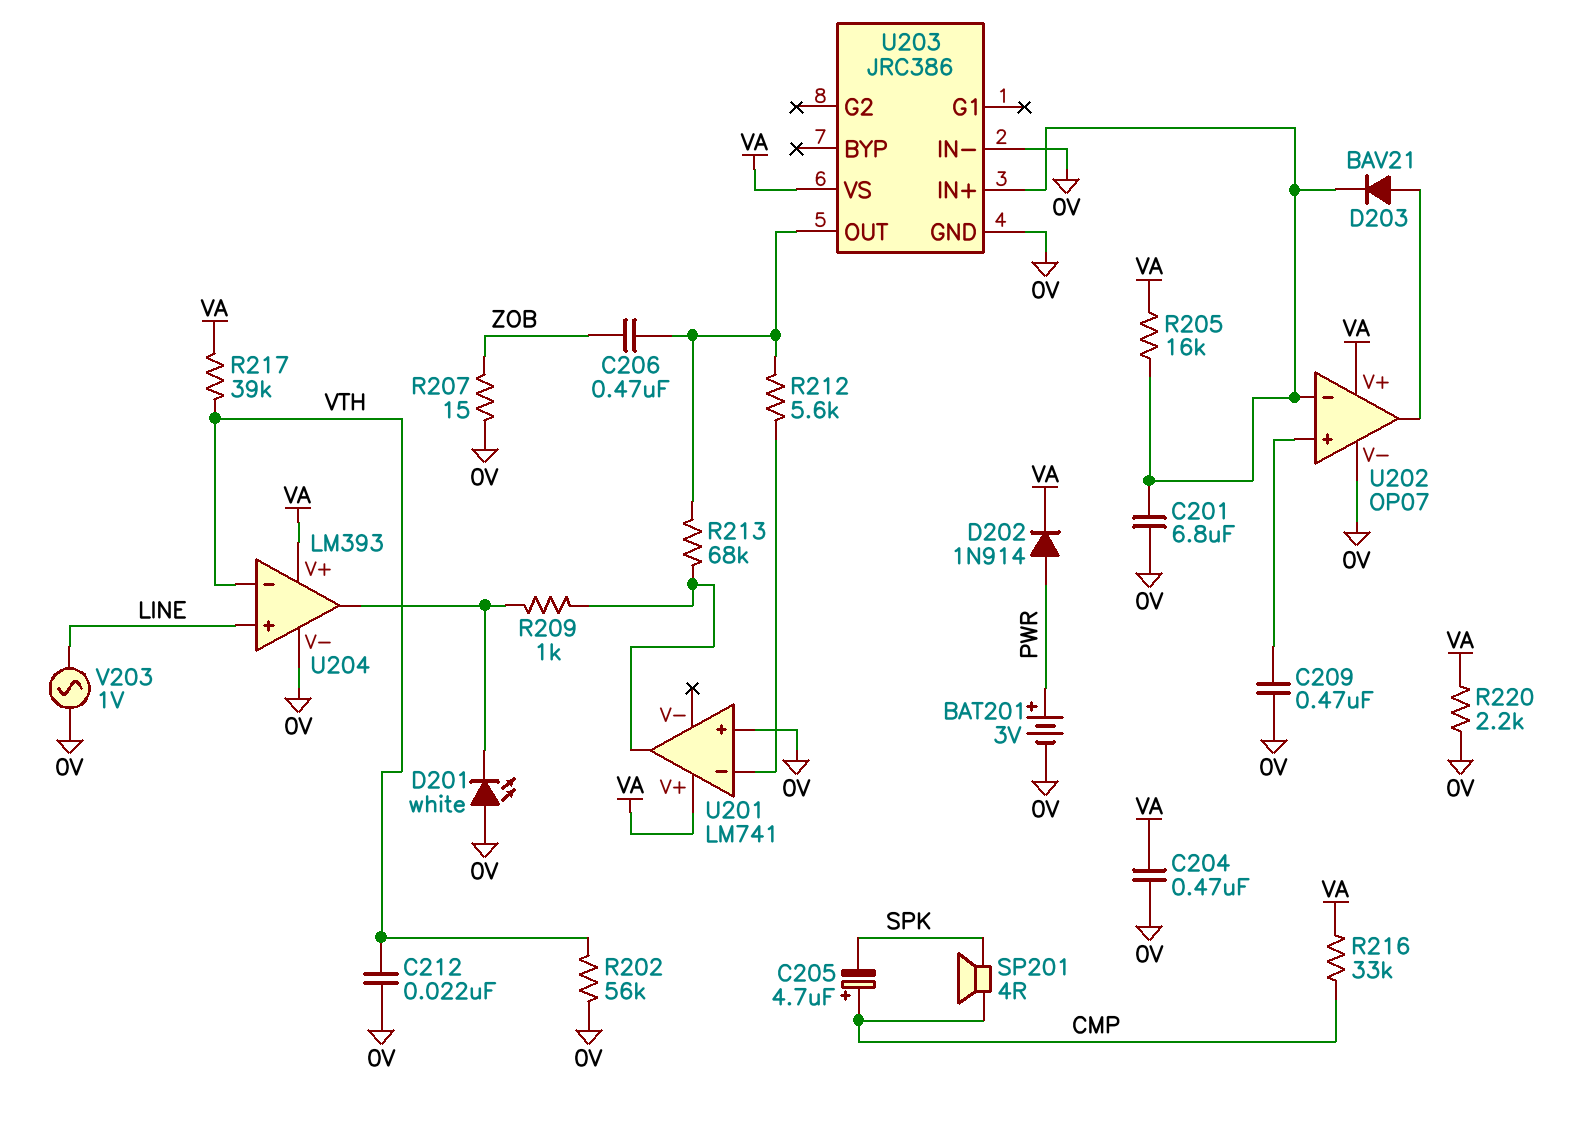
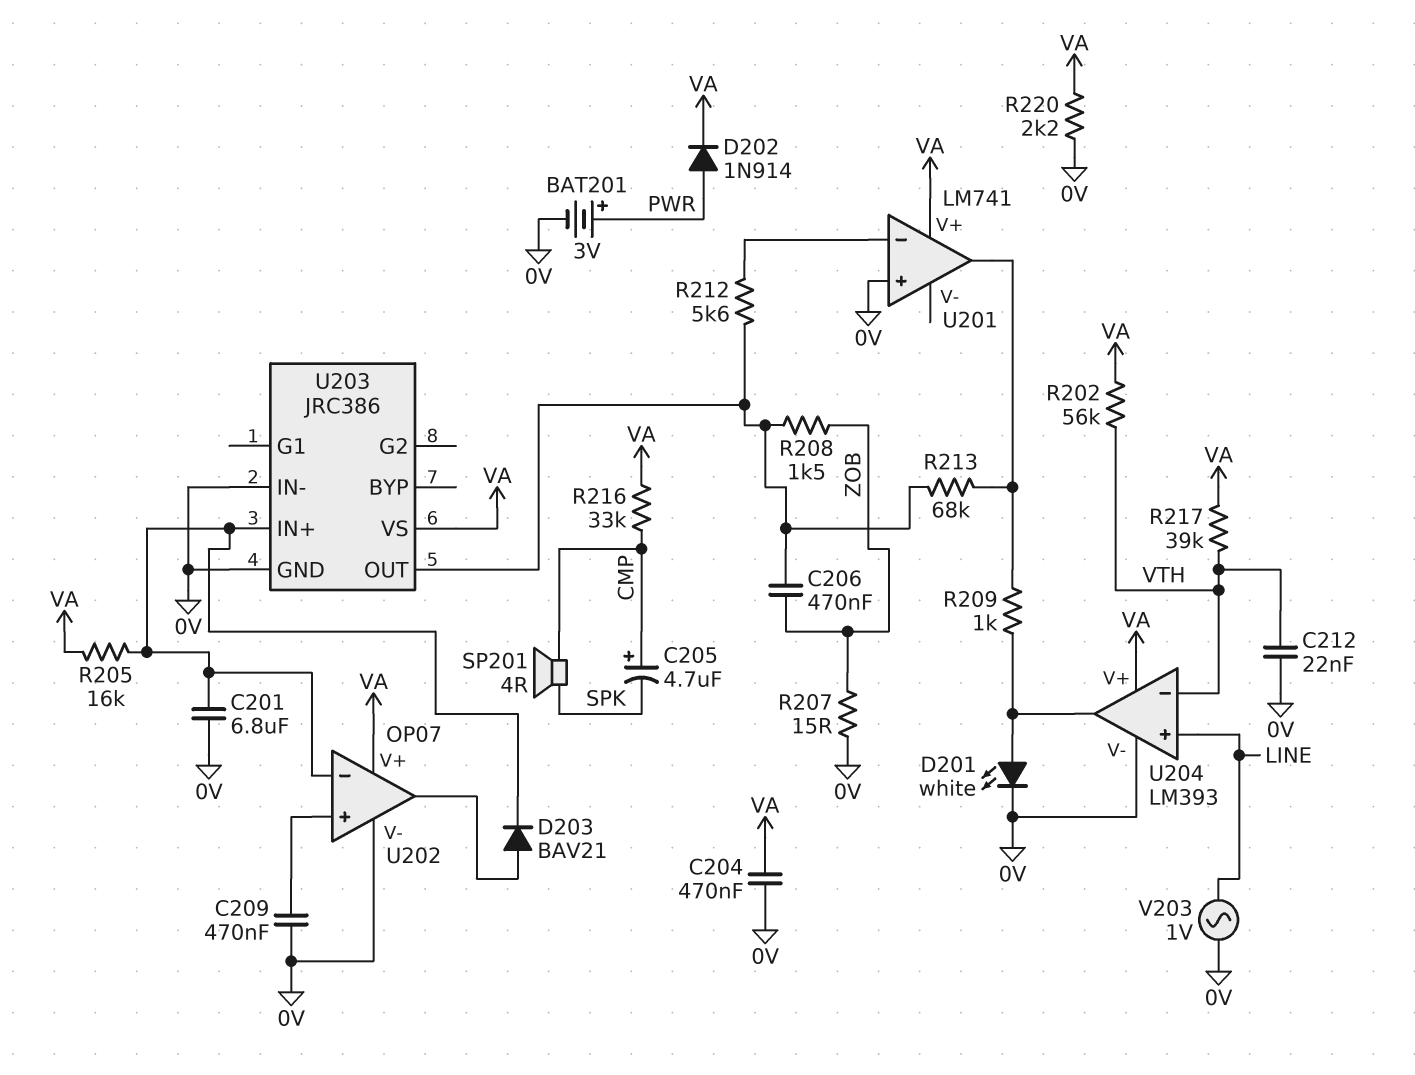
D201: LED white (A 0V, K U204/out) -> LED white (A U204/out, K 0V)
R202: 56k (0V, VTH) -> 56k (VA, VTH)
R208: none -> 1.5k (U203/OUT, ZOB)

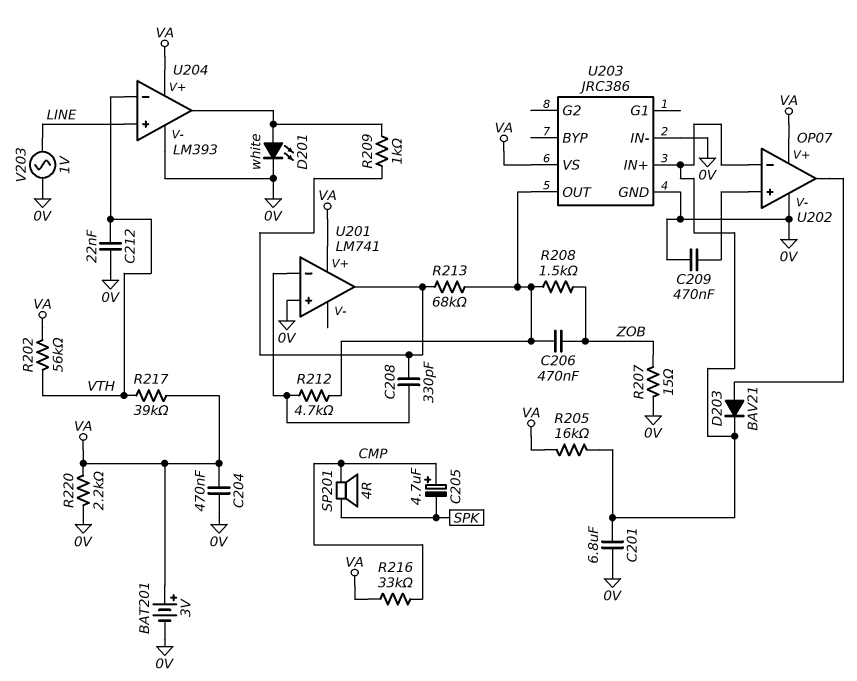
BAT201: 3V (plus PWR, minus 0V) -> 3V (plus VA, minus 0V)
C208: none -> 330pF (U201/in-, U201/out)
D202: diode 1N914 (A PWR, K VA) -> none
R212: 5.6k (U201/in-, U203/OUT) -> 4.7k (U201/in-, U203/OUT)

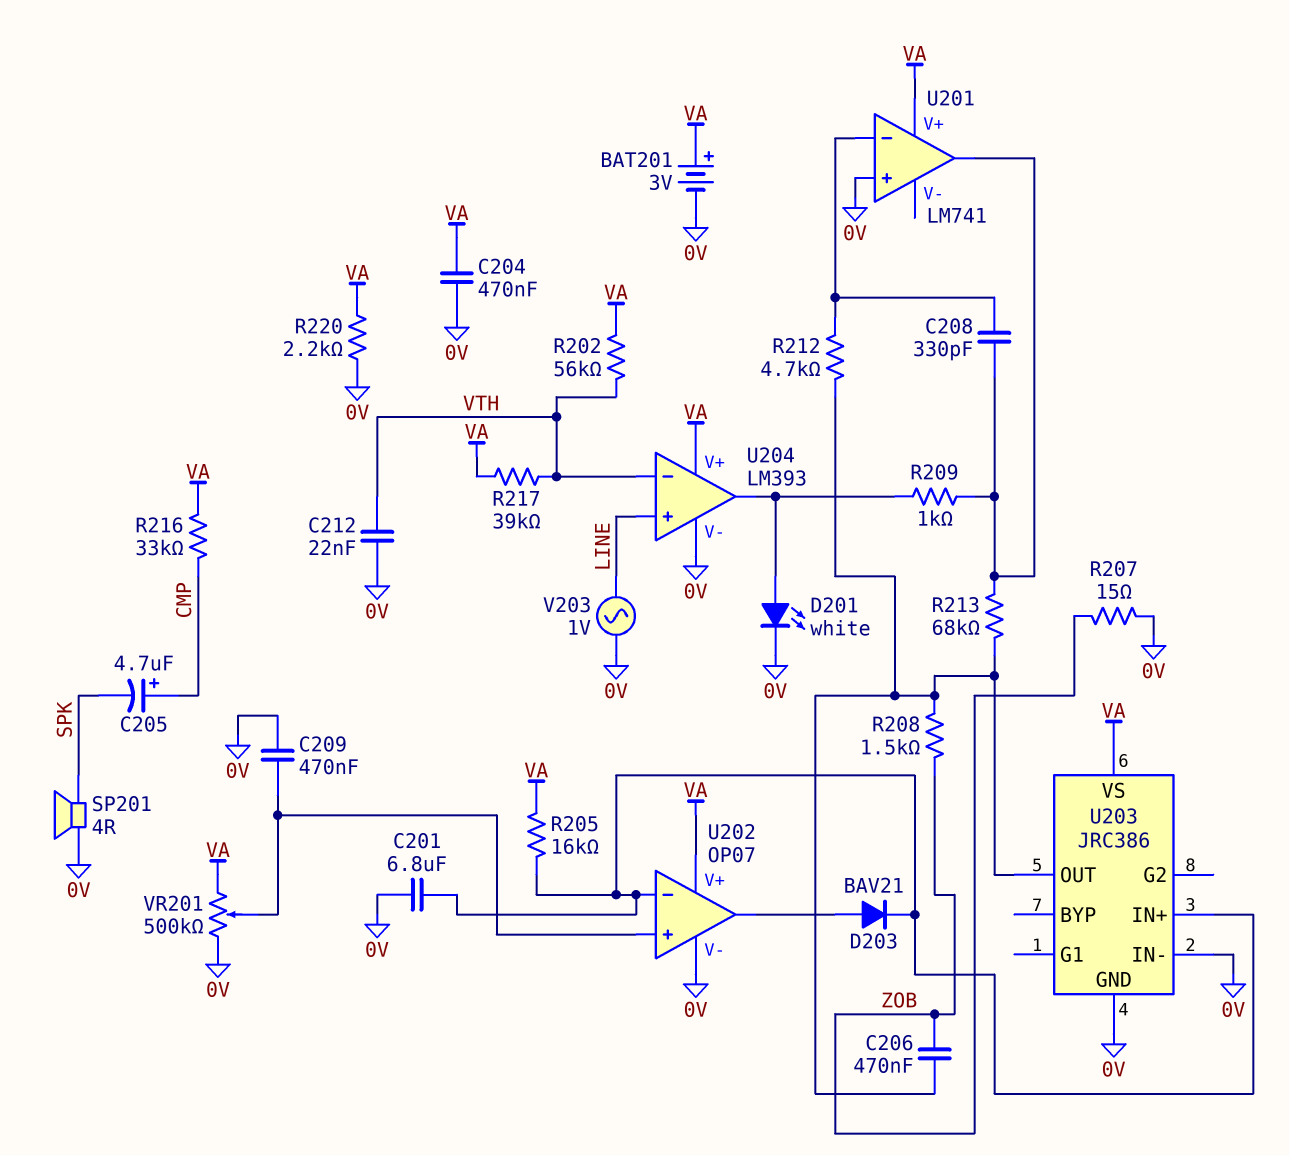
SP201: speaker 4R (CMP, SPK) -> speaker 4R (0V, SPK)
VR201: none -> 500k (0V, VA, wiper U202/in+)

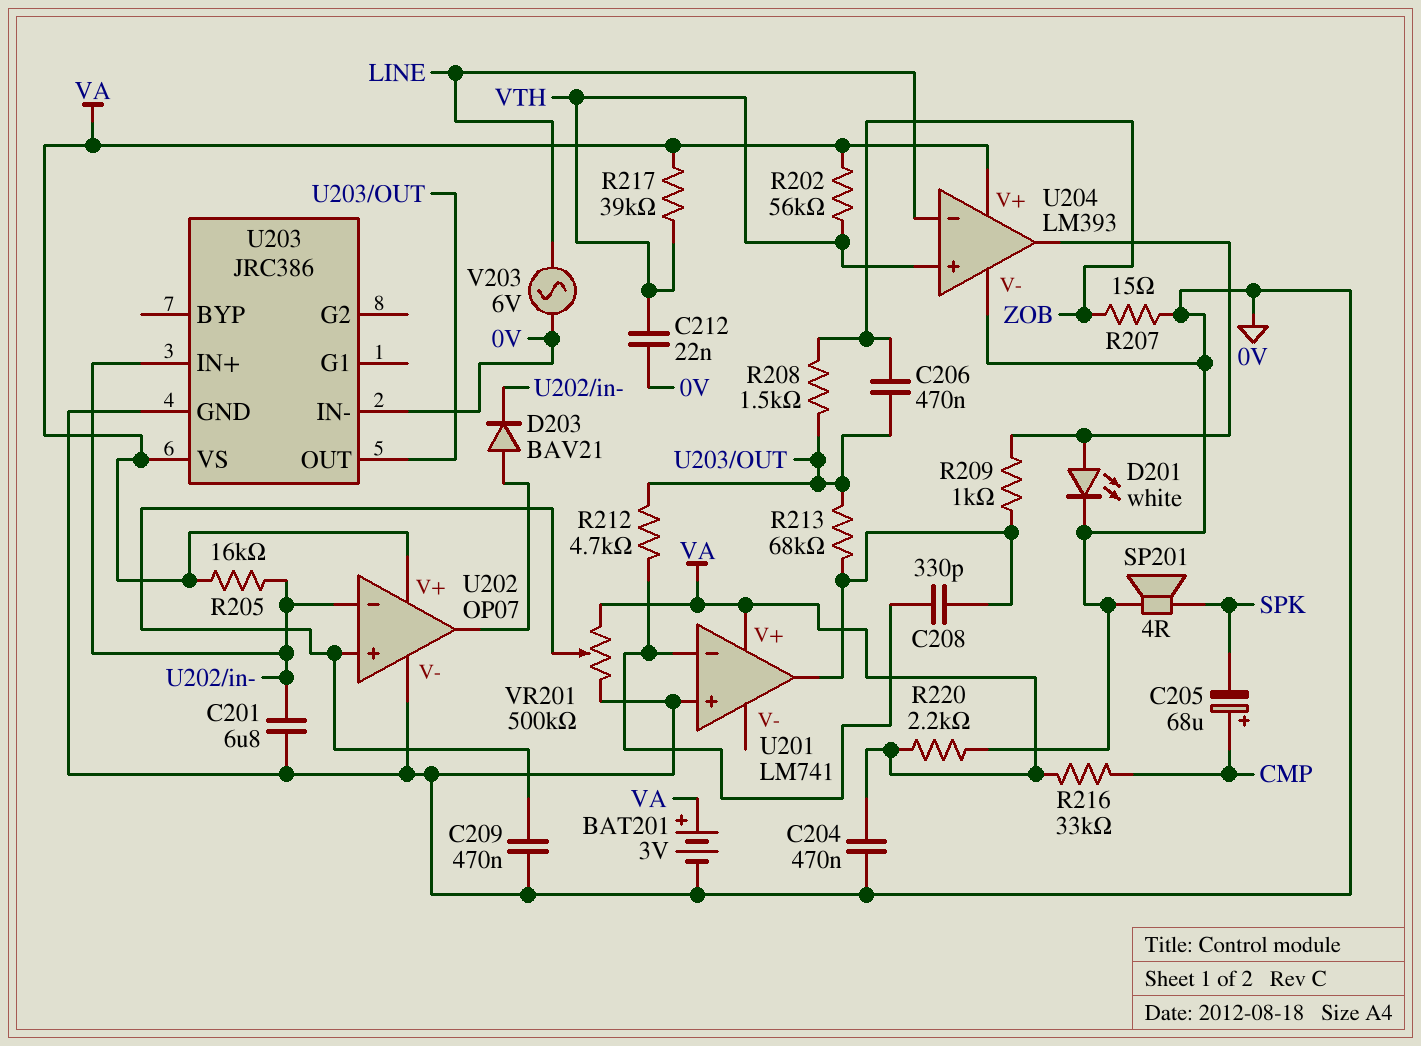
C205: 4.7uF (plus CMP, minus SPK) -> 68uF (plus CMP, minus SPK)
U204 pin in+: LINE -> VTH
U204 pin in-: VTH -> LINE
V203: AC 1V (0V, LINE) -> AC 6V (0V, LINE)

